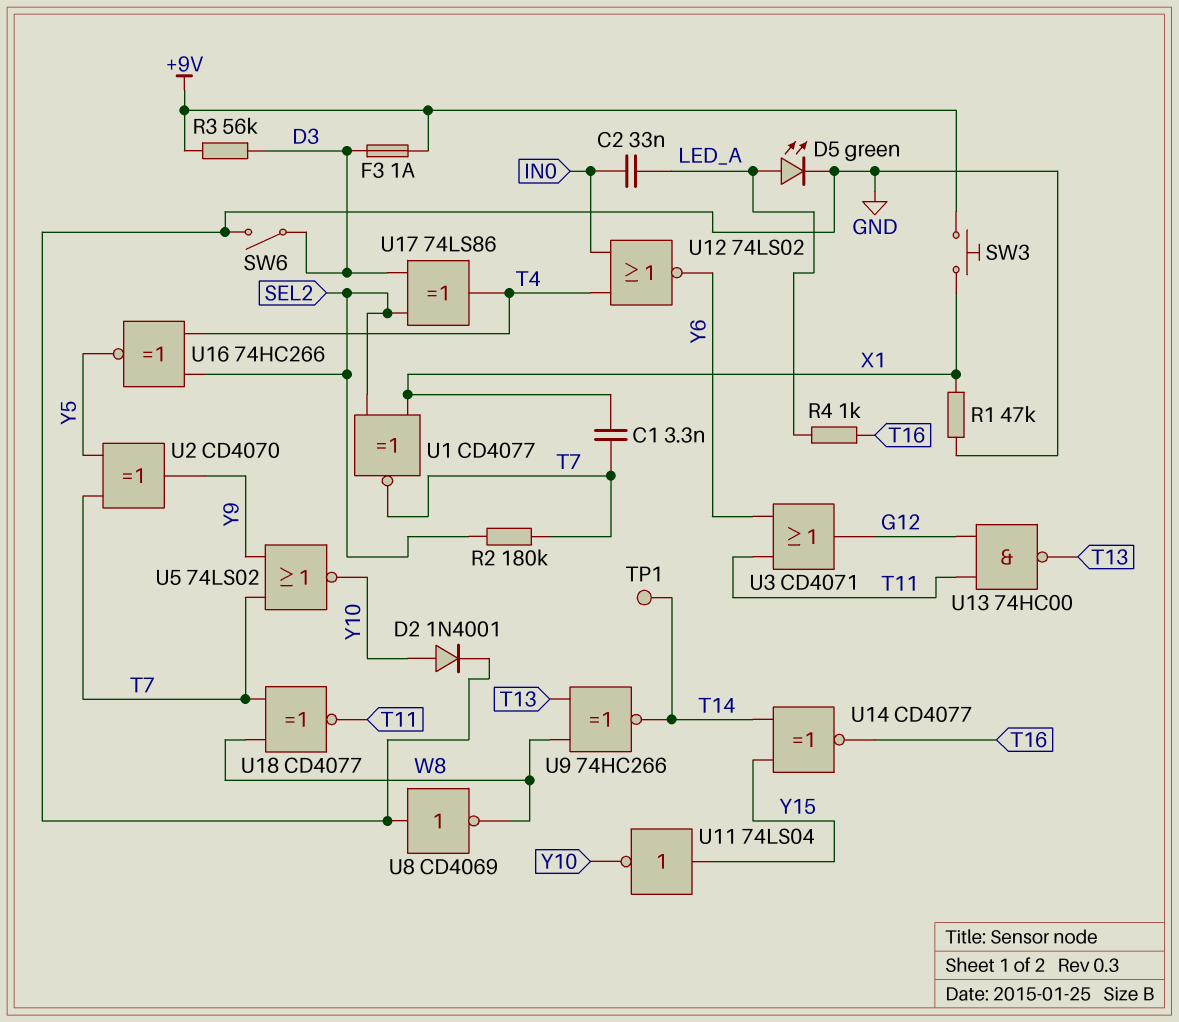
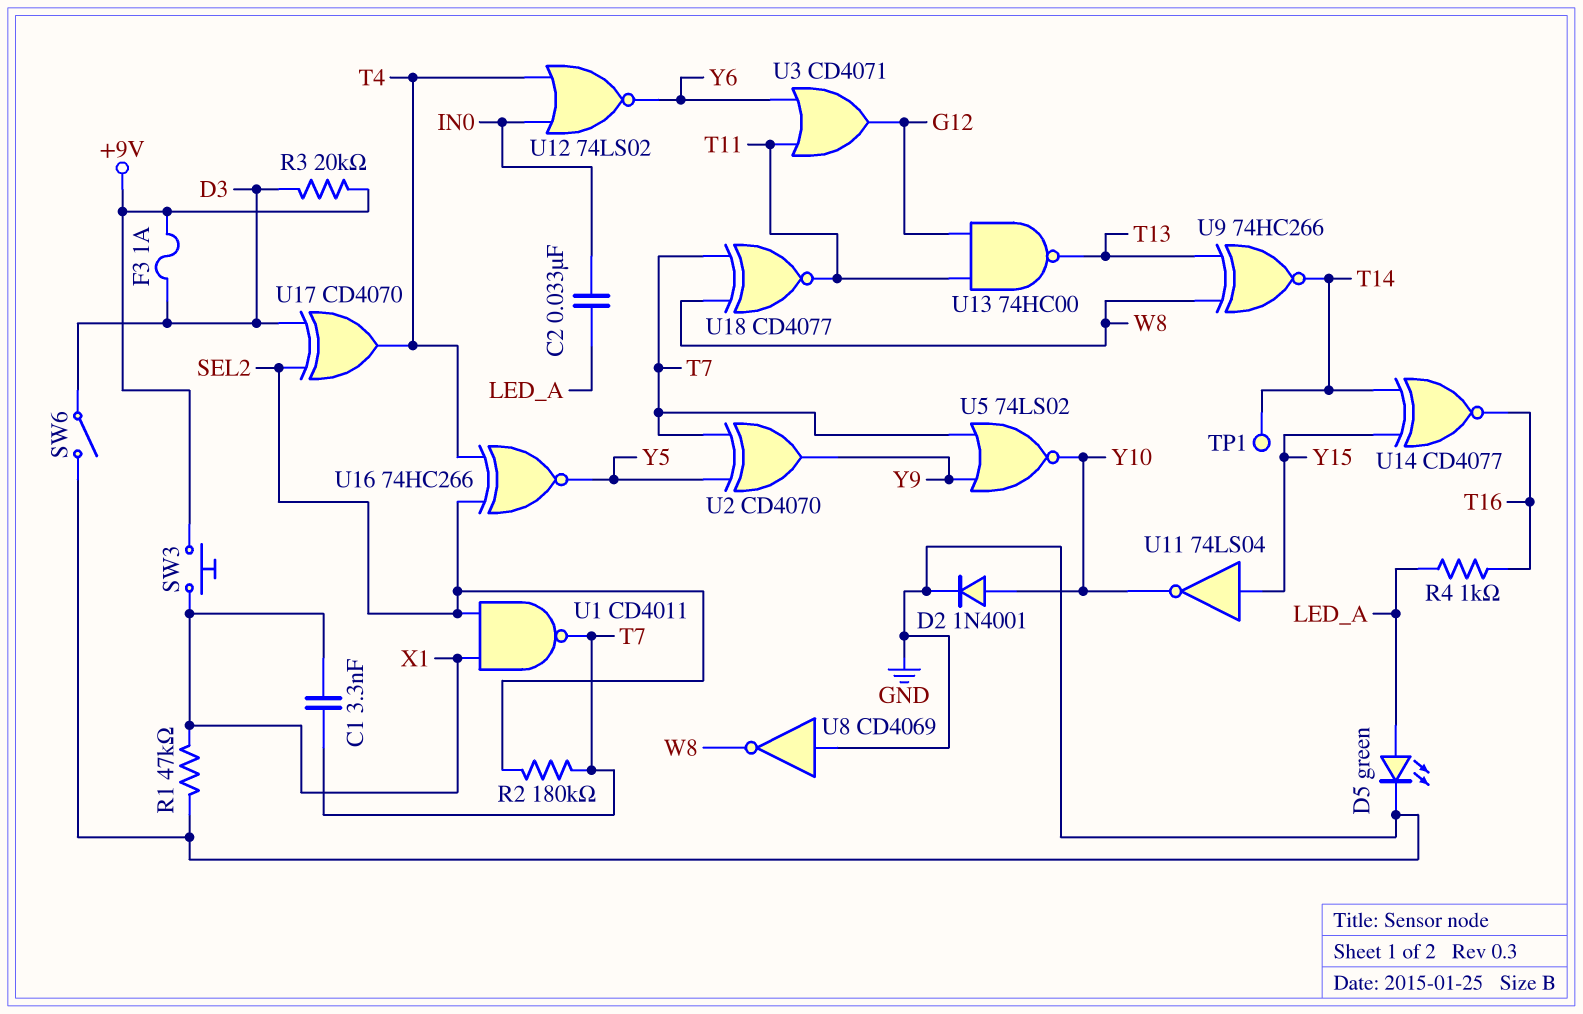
R3: 56k (+9V, D3) -> 20k (+9V, D3)
U1: XNOR CD4077 (in SEL2, in X1, out T7) -> NAND CD4011 (in SEL2, in X1, out T7)
U17: XOR 74LS86 (in D3, in SEL2, out T4) -> XOR CD4070 (in D3, in SEL2, out T4)

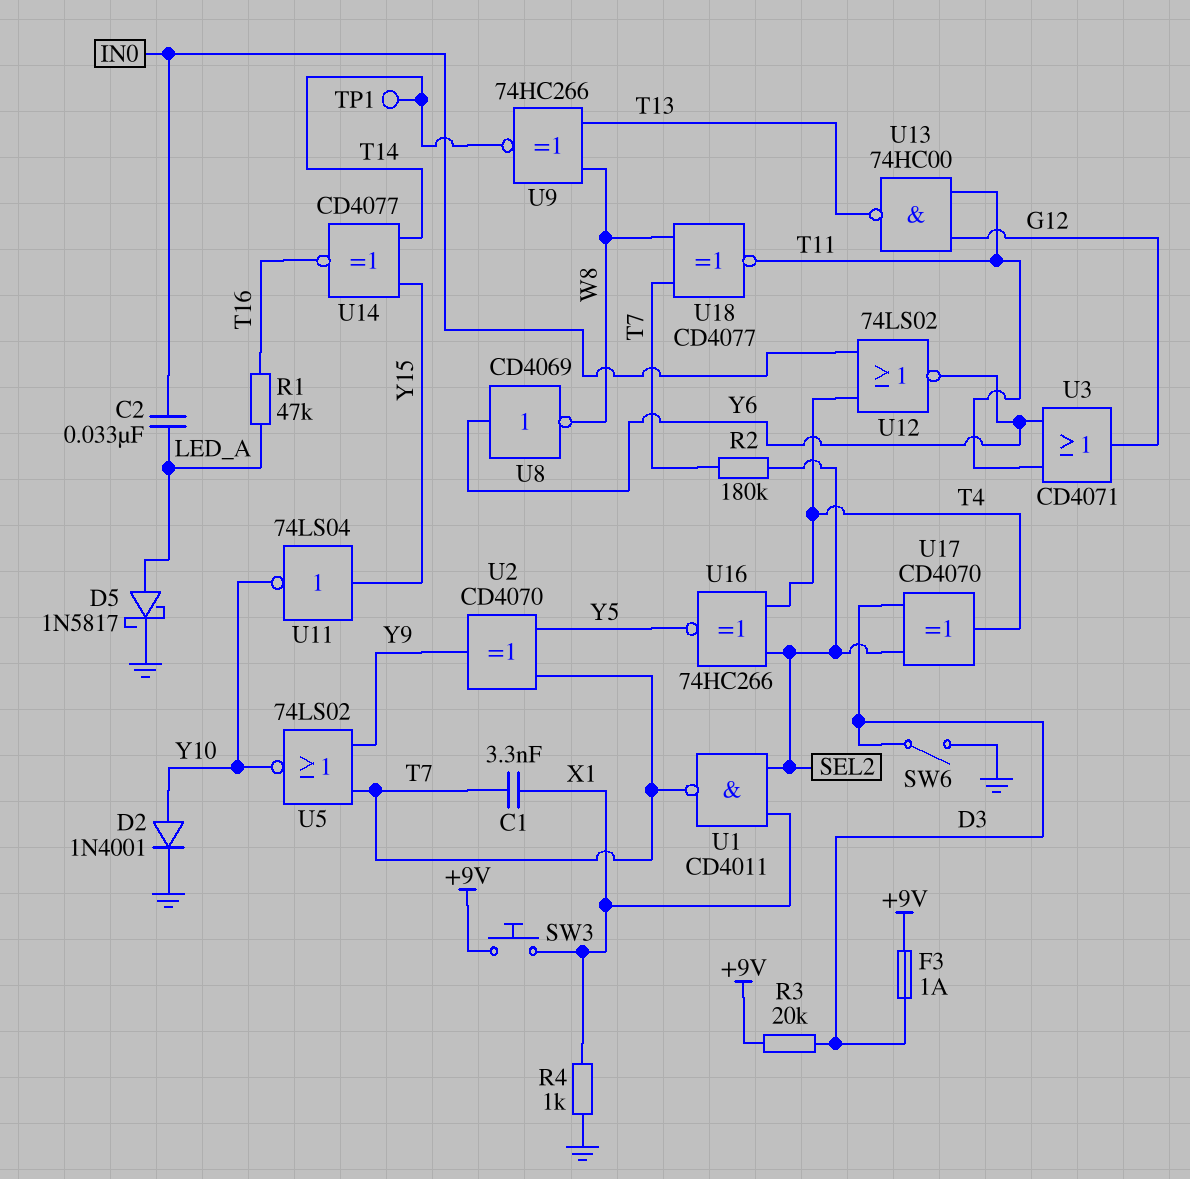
D5: LED green (A LED_A, K GND) -> schottky 1N5817 (A LED_A, K GND)
R1: 47k (GND, X1) -> 47k (LED_A, T16)
R4: 1k (LED_A, T16) -> 1k (GND, X1)
U8: NOT CD4069 (in GND, out W8) -> NOT CD4069 (in Y6, out W8)

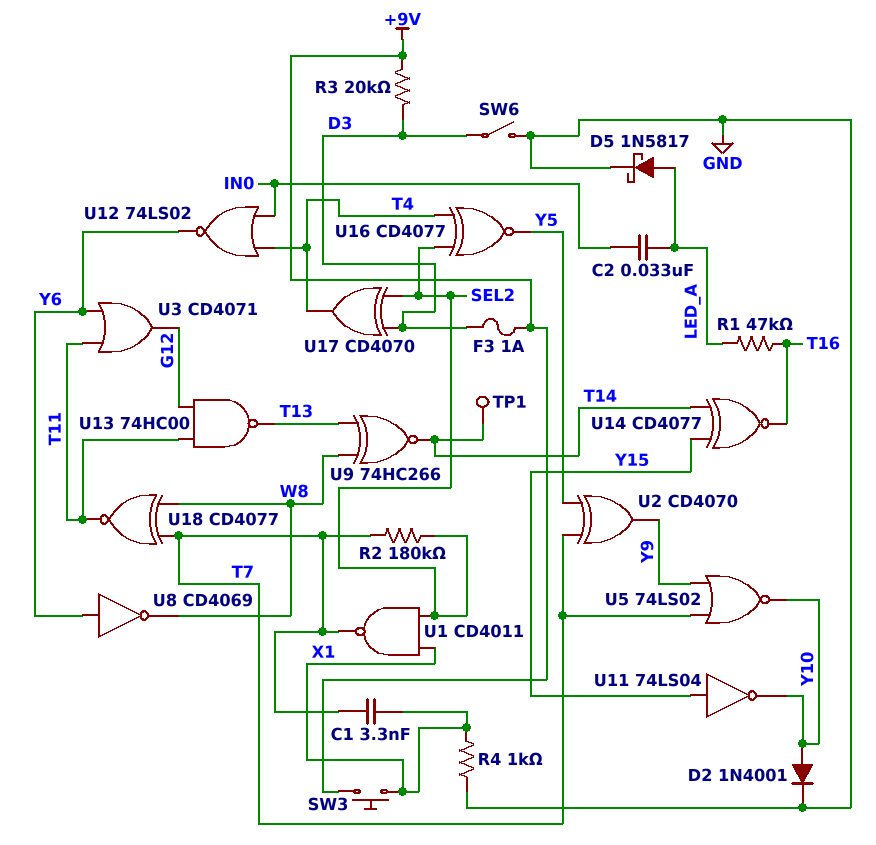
U16: XNOR 74HC266 (in SEL2, in T4, out Y5) -> XNOR CD4077 (in SEL2, in T4, out Y5)

